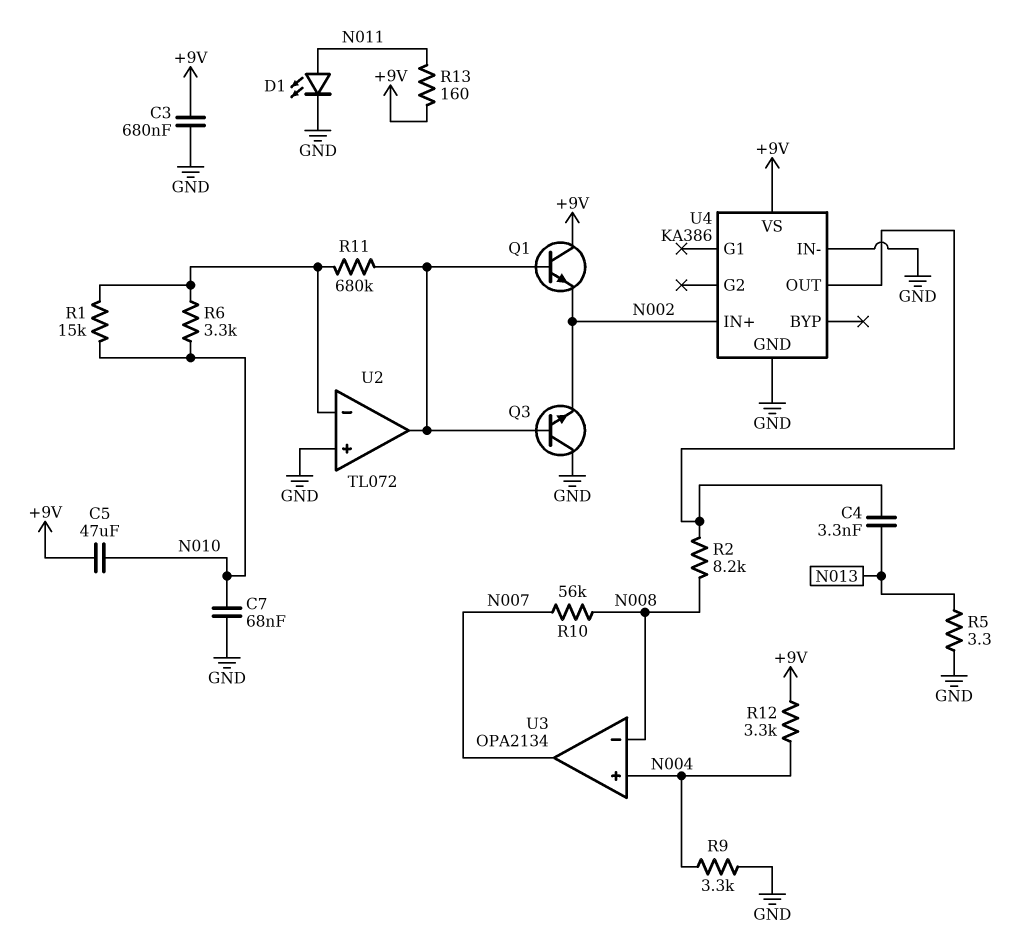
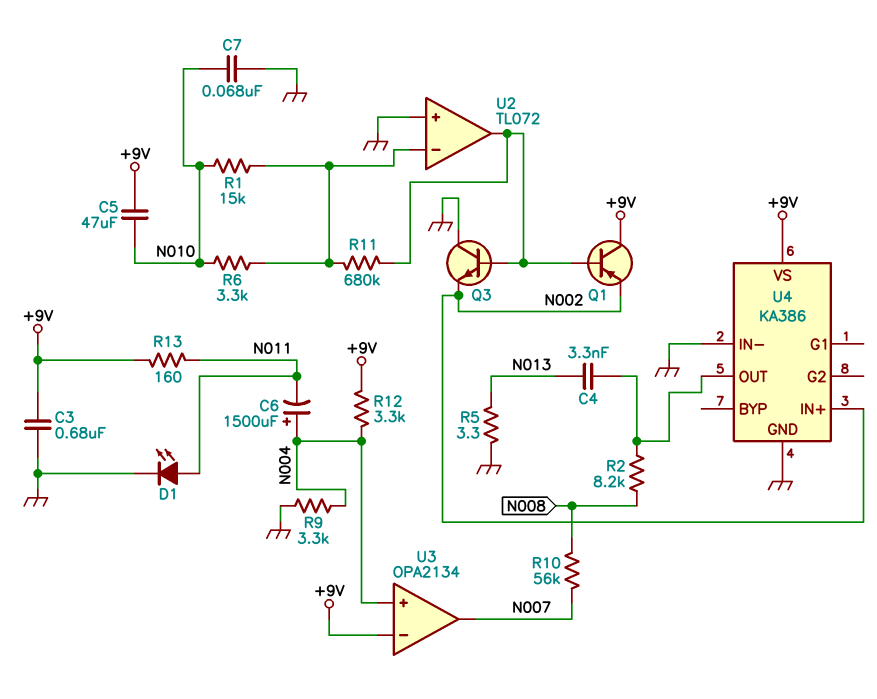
C6: none -> 1500uF (plus N004, minus N011)
Q1: NPN (B U2/out, C +9V, E N002) -> PNP (B U2/out, C +9V, E N002)
U3 pin in-: N008 -> +9V

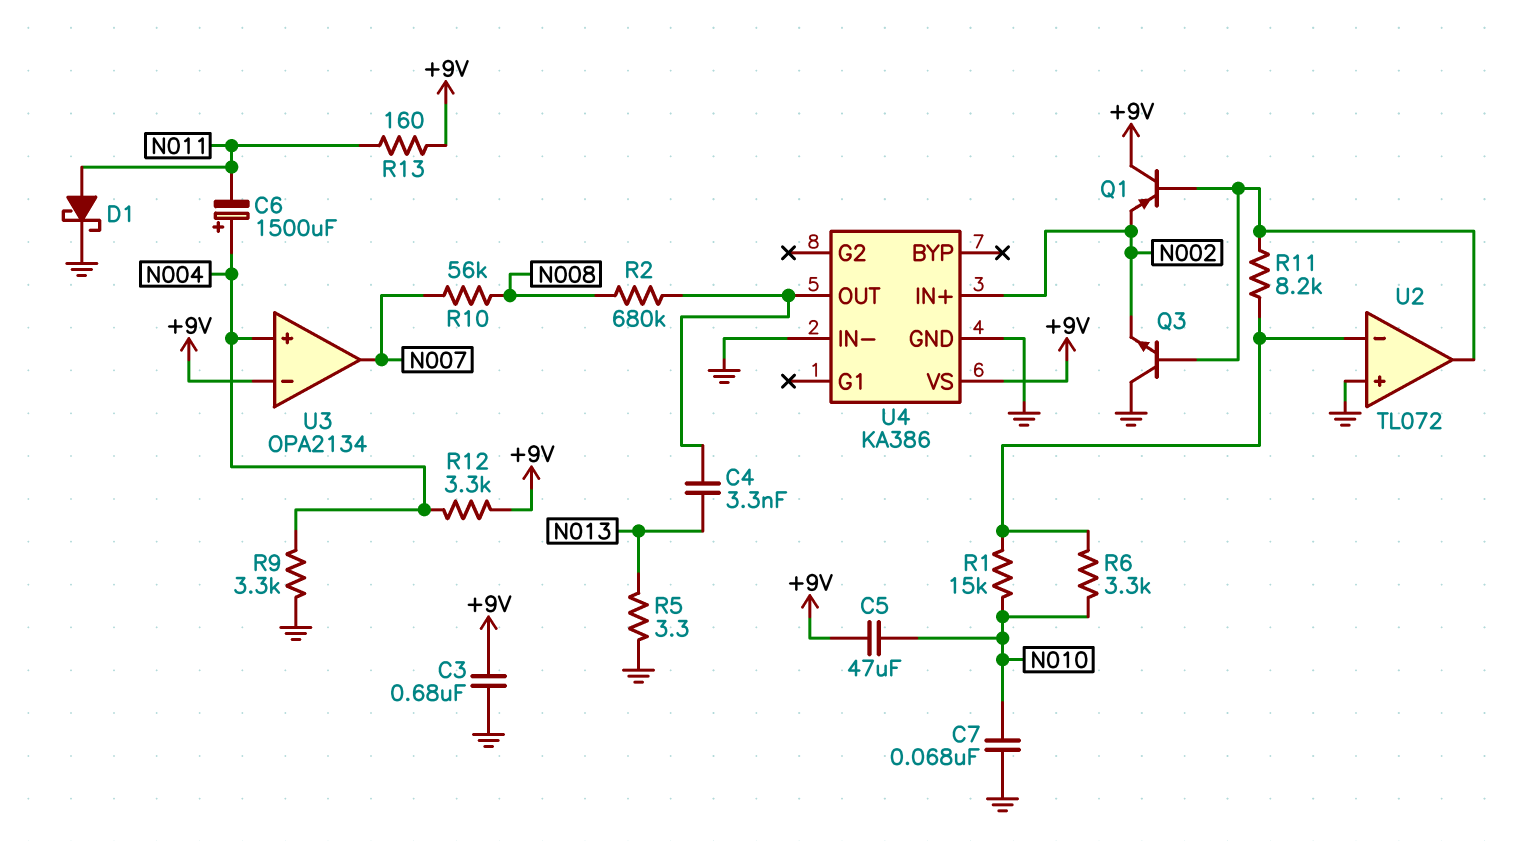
D1: LED (A N011, K GND) -> schottky (A N011, K GND)
R2: 8.2k (N008, U4/OUT) -> 680k (N008, U4/OUT)
R11: 680k (U2/in-, U2/out) -> 8.2k (U2/in-, U2/out)

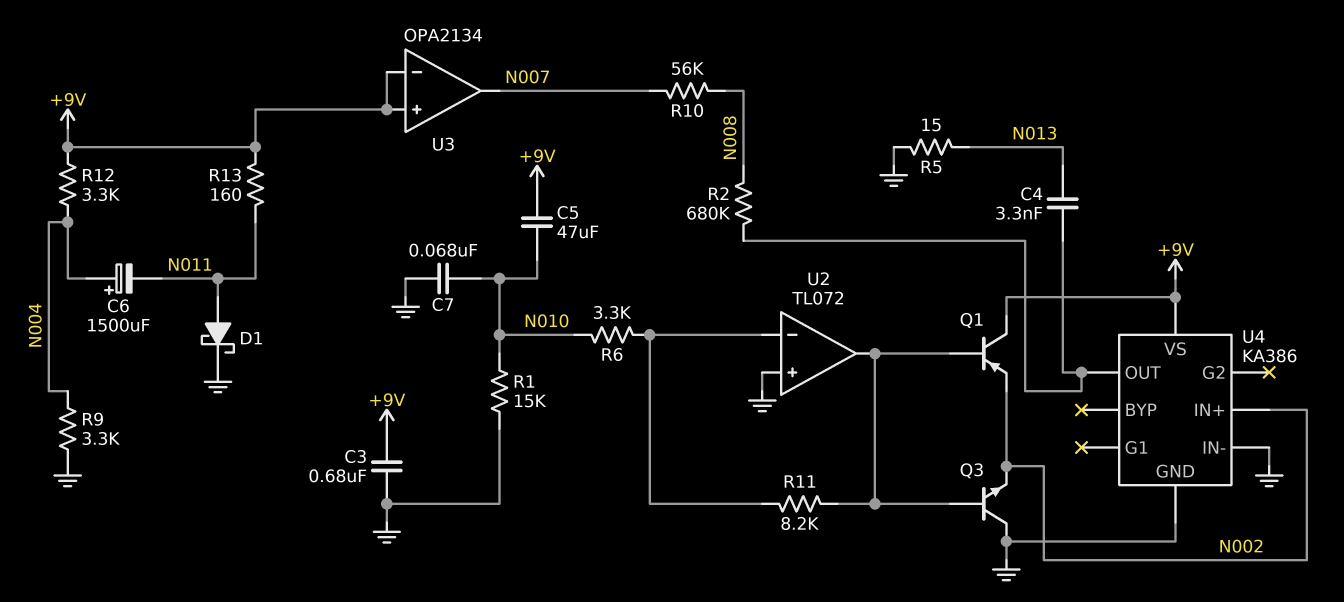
R1: 15k (N010, U2/in-) -> 15k (GND, N010)
R5: 3.3 (GND, N013) -> 15 (GND, N013)
U3 pin in+: N004 -> +9V

